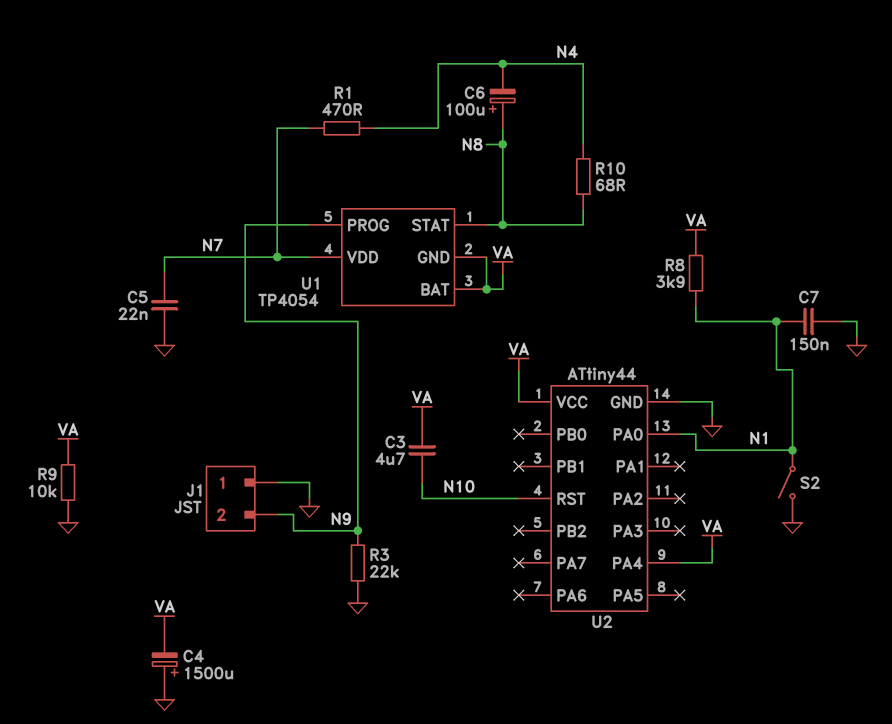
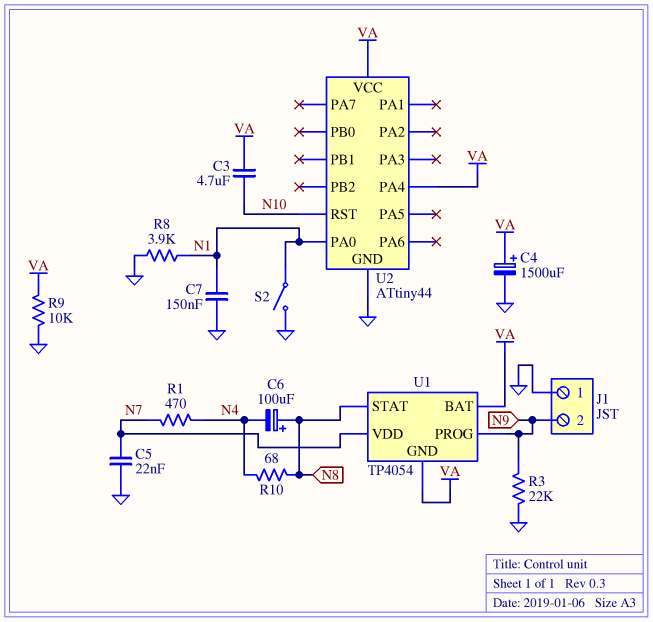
C4: 1500uF (plus GND, minus VA) -> 1500uF (plus VA, minus GND)
R8: 3.9k (N1, VA) -> 3.9k (GND, N1)

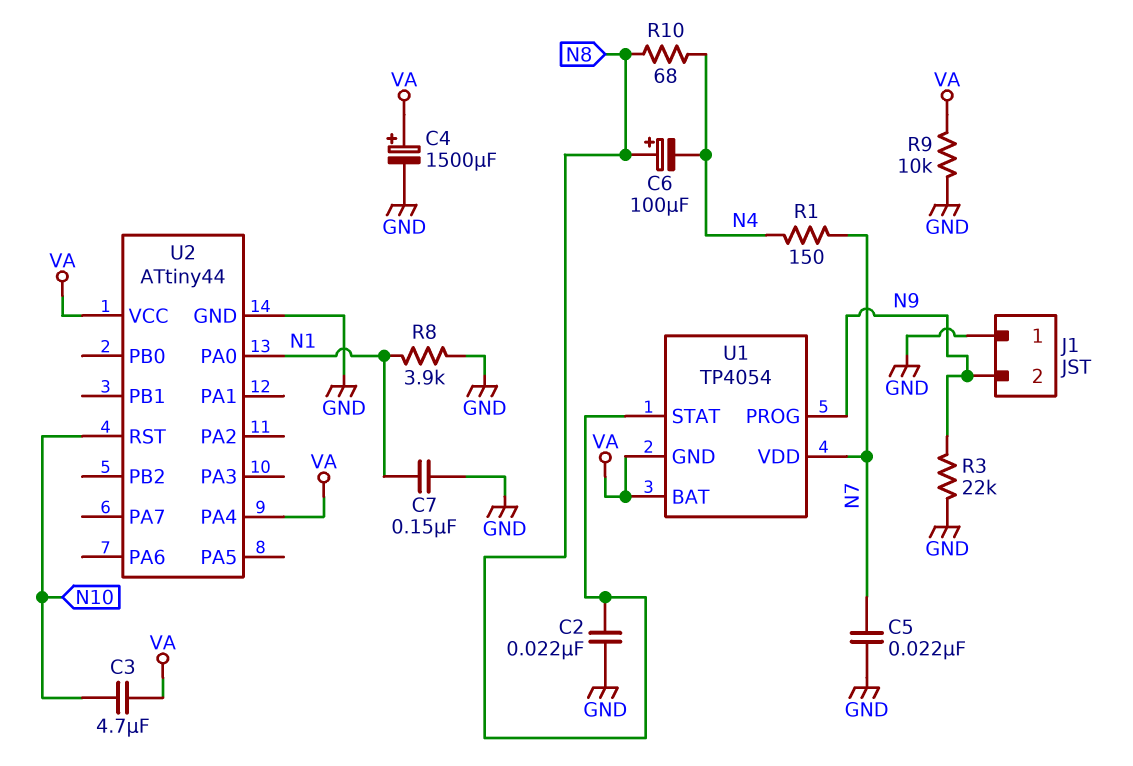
C2: none -> 22nF (GND, N8)
R1: 470 (N4, N7) -> 150 (N4, N7)
S2: switch (GND, N1) -> none

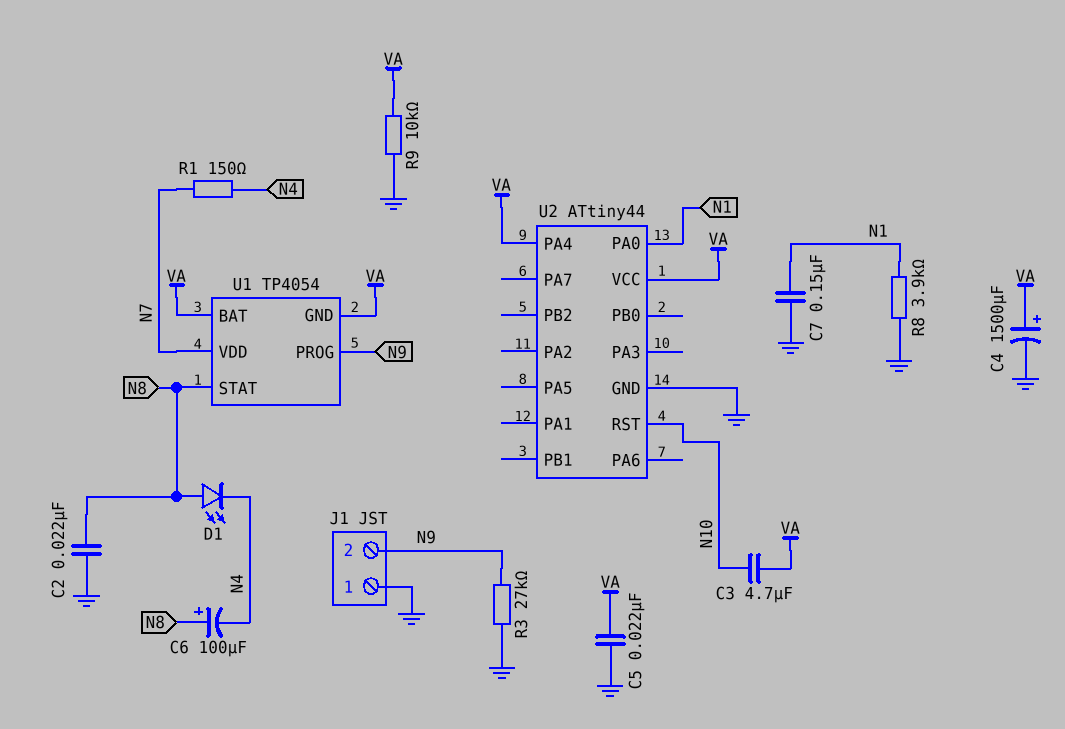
C5: 22nF (GND, N7) -> 22nF (GND, VA)
D1: none -> LED (A N8, K N4)
R3: 22k (GND, N9) -> 27k (GND, N9)
R10: 68 (N4, N8) -> none

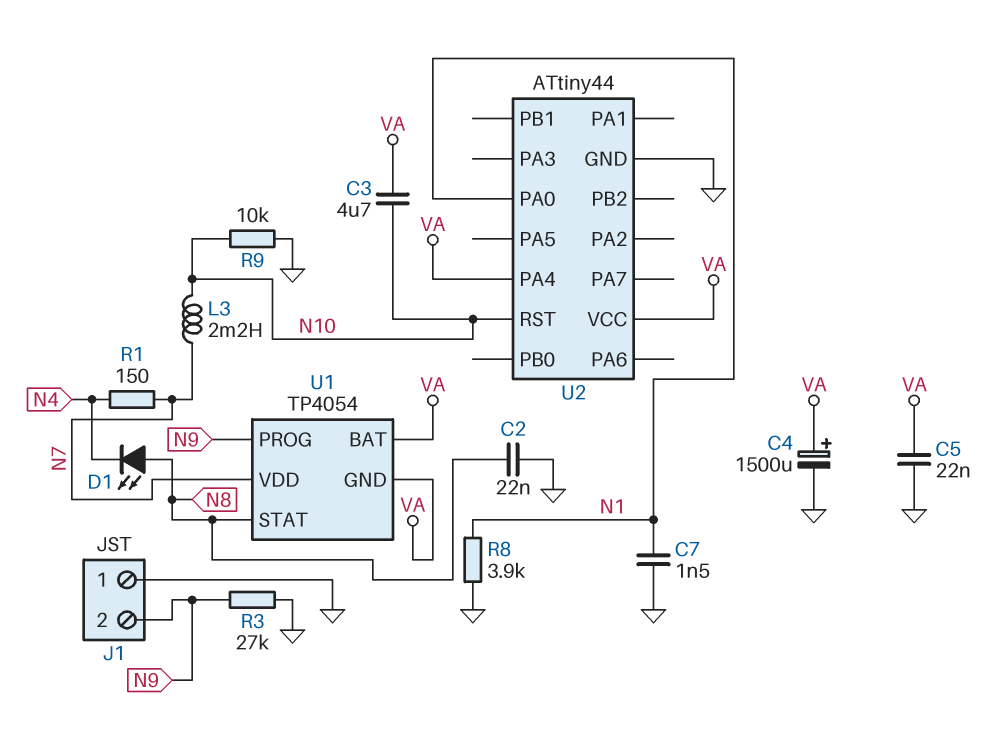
C6: 100uF (plus N8, minus N4) -> none
C7: 150nF (GND, N1) -> 1.5nF (GND, N1)
L3: none -> 2.2mH (N7, N10)
R9: 10k (GND, VA) -> 10k (GND, N10)

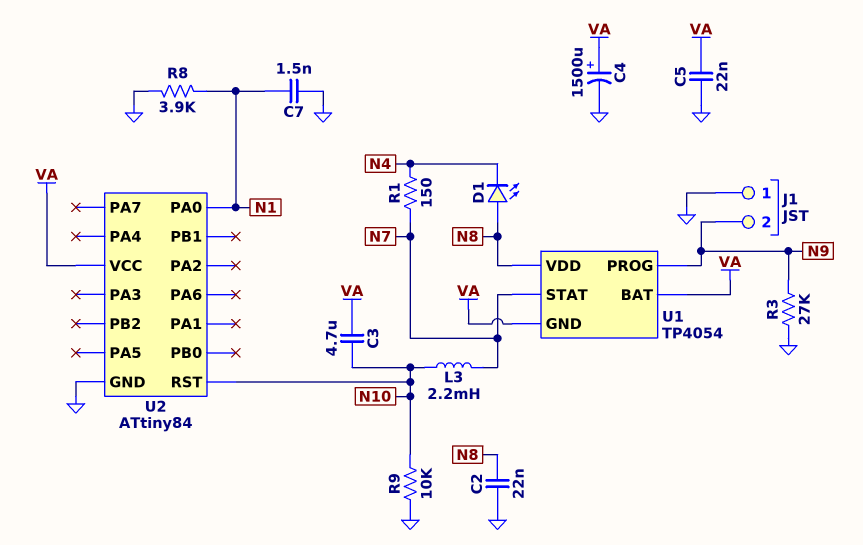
U1 pin STAT: N8 -> N7
U1 pin VDD: N7 -> N8
U2: ATtiny44 -> ATtiny84
U2 pin PA4: VA -> none

